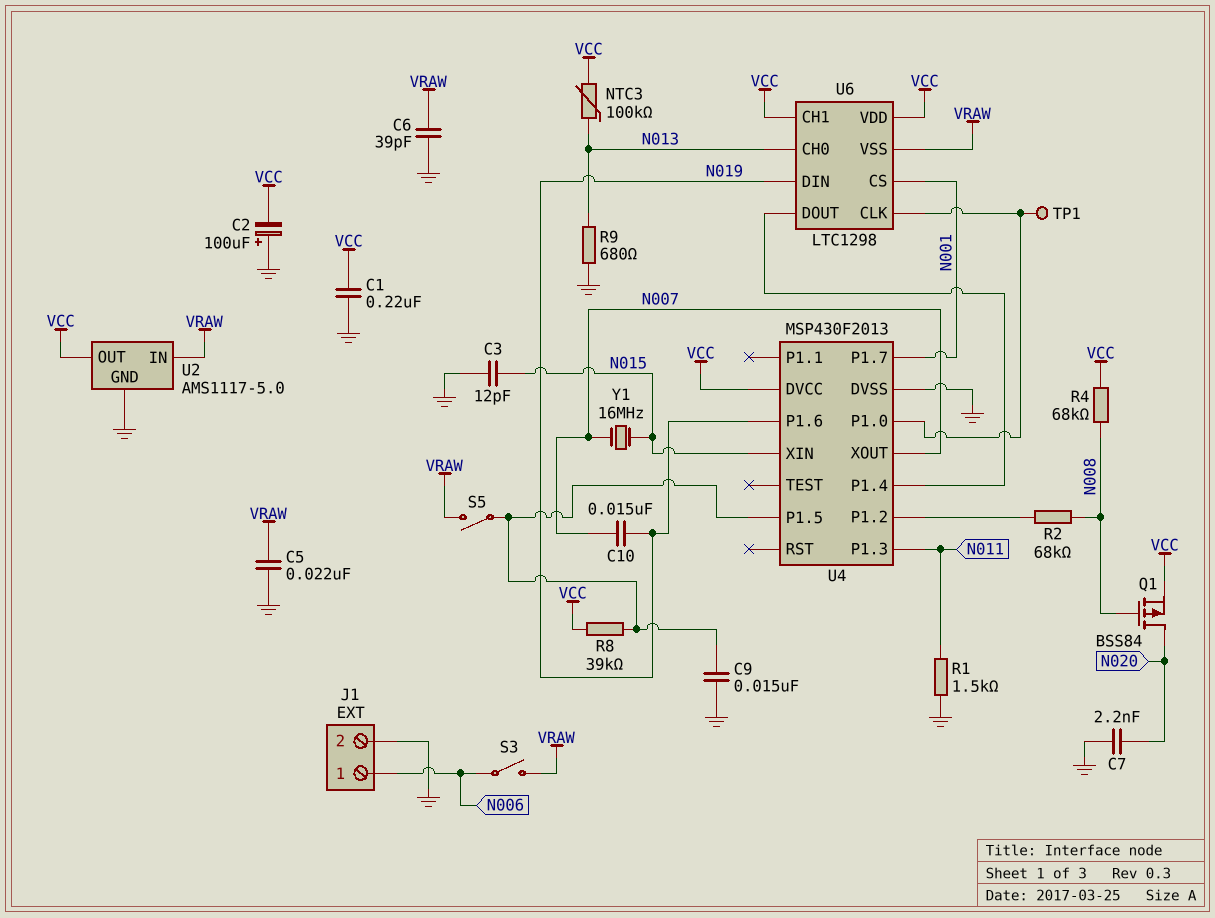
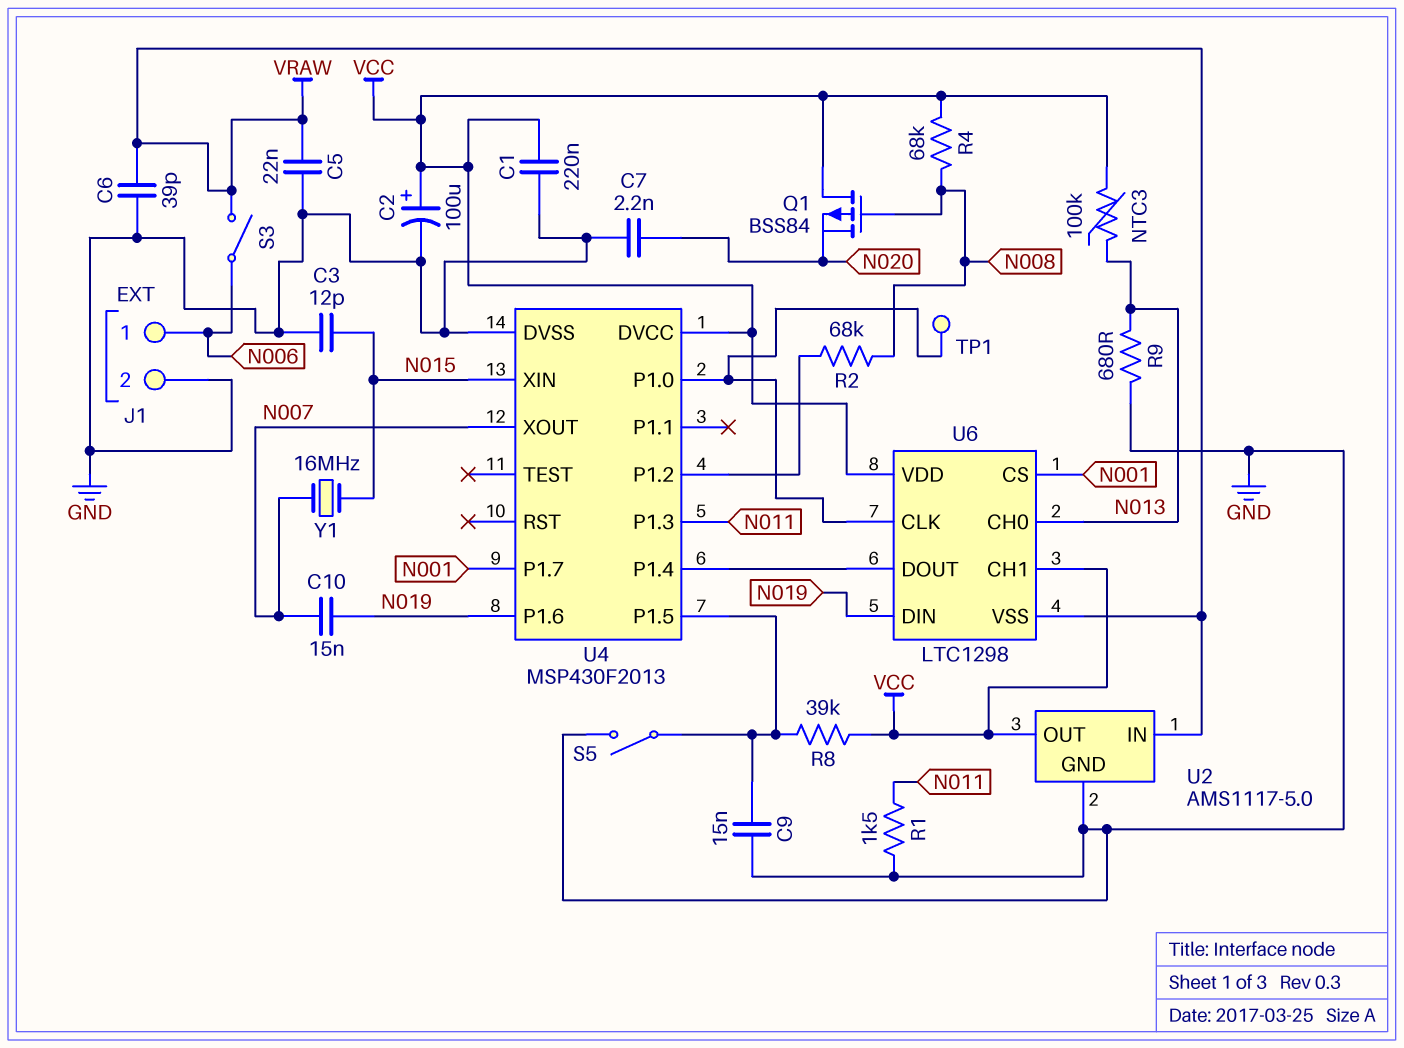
C2: 100uF (plus GND, minus VCC) -> 100uF (plus VCC, minus GND)
Q1: PMOS BSS84 (G N008, D N020, S VCC) -> PMOS BSS84 (G N008, D VCC, S N020)
S5: switch (U4/P1.5, VRAW) -> switch (GND, U4/P1.5)

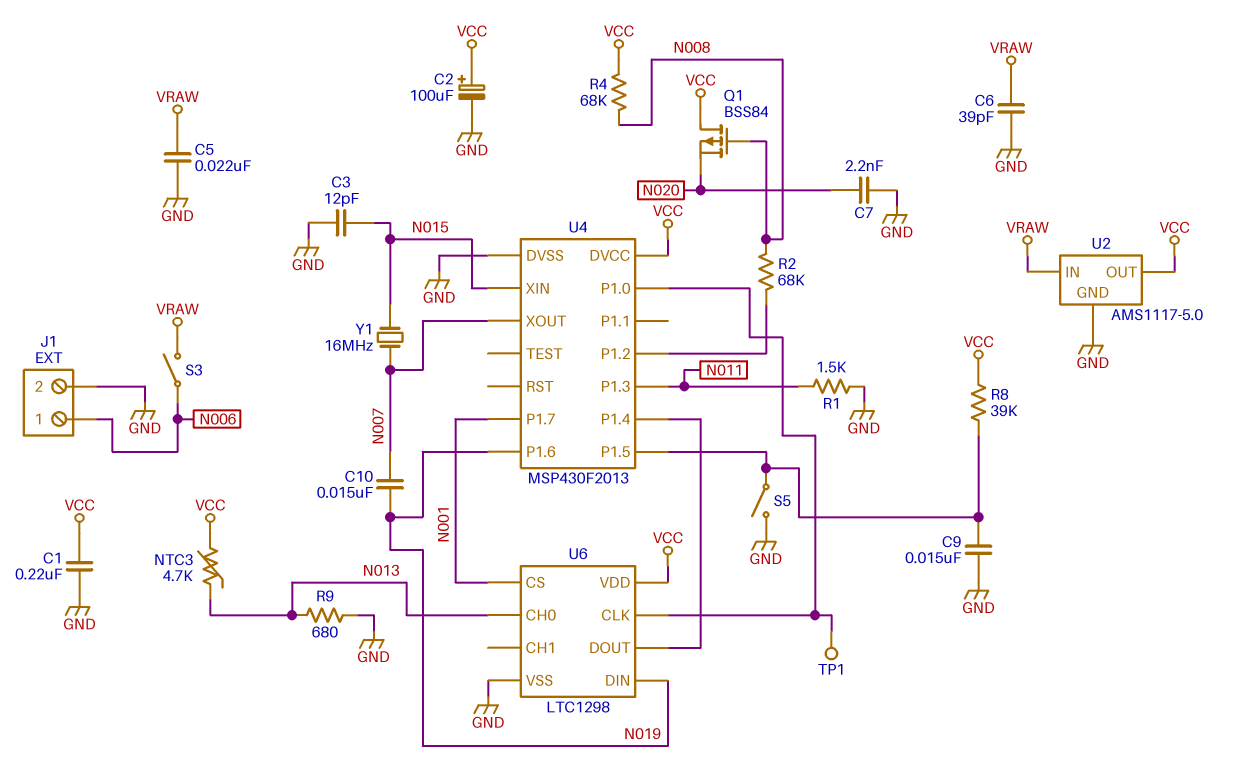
NTC3: 100k (N013, VCC) -> 4.7k (N013, VCC)
U6 pin CH1: VCC -> none
U6 pin VSS: VRAW -> GND

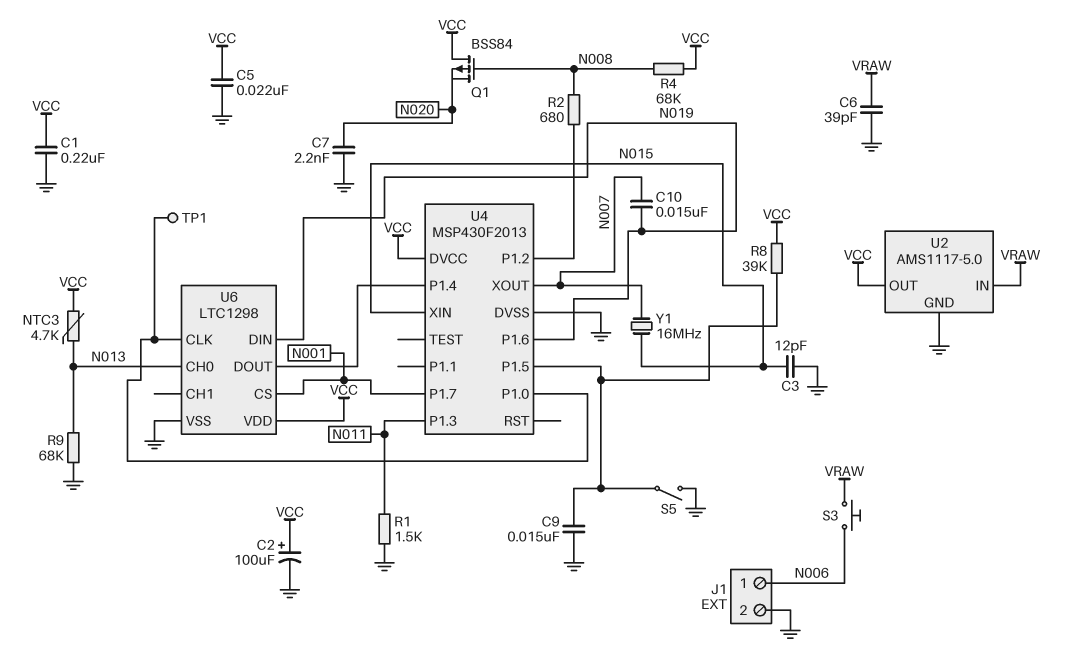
C5: 22nF (GND, VRAW) -> 22nF (GND, VCC)
R2: 68k (N008, U4/P1.2) -> 680 (N008, U4/P1.2)
R9: 680 (GND, N013) -> 68k (GND, N013)
S3: switch (N006, VRAW) -> button (N006, VRAW)

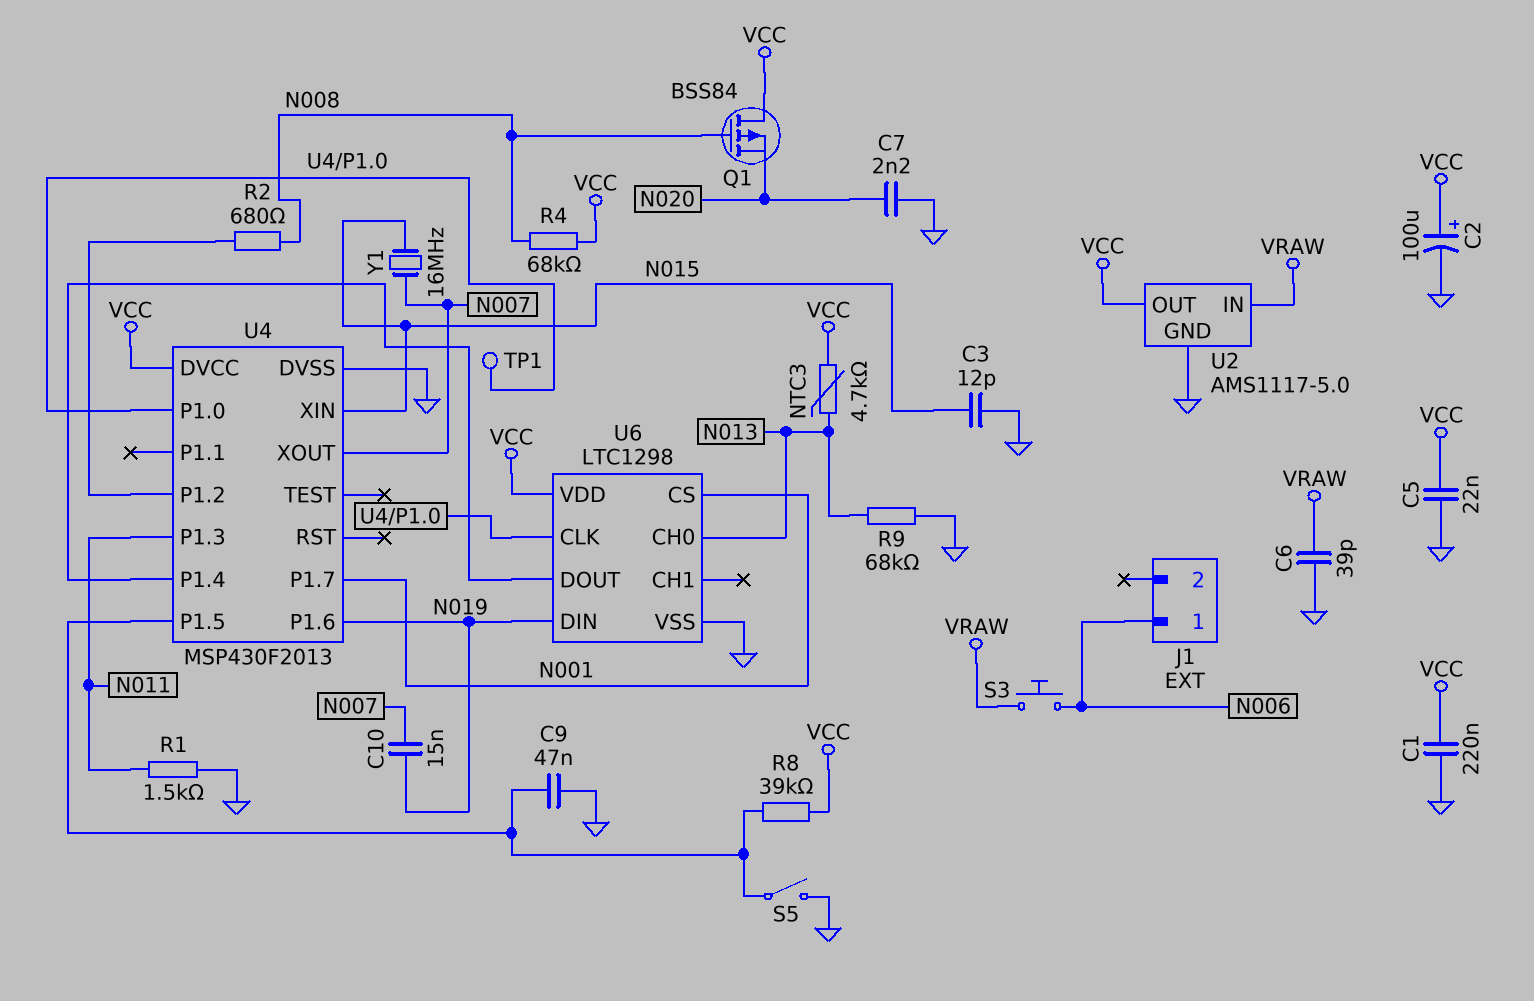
C9: 15nF (GND, U4/P1.5) -> 47nF (GND, U4/P1.5)
J1 pin 2: GND -> none

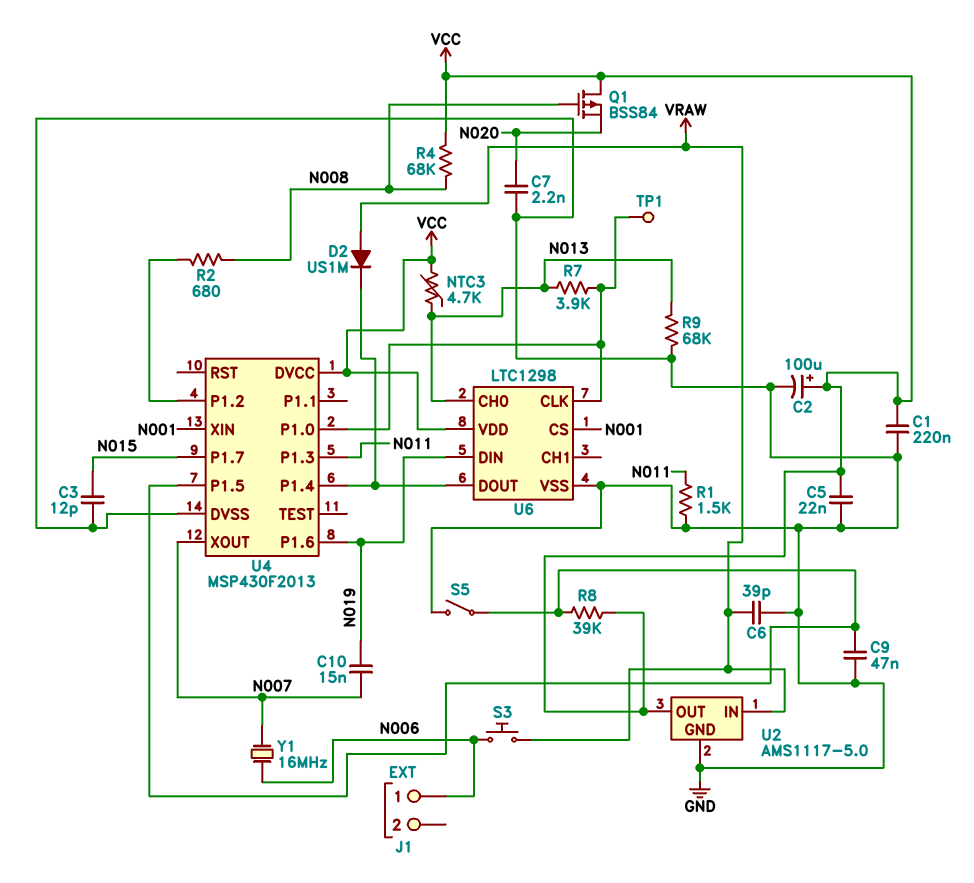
D2: none -> diode US1M (A VRAW, K U4/P1.4)
R7: none -> 3.9k (N013, U4/P1.0)
U4 pin P1.7: N001 -> N015
U4 pin XIN: N015 -> N001
Y1: 16MHz (N007, N015) -> 16MHz (N006, N007)

